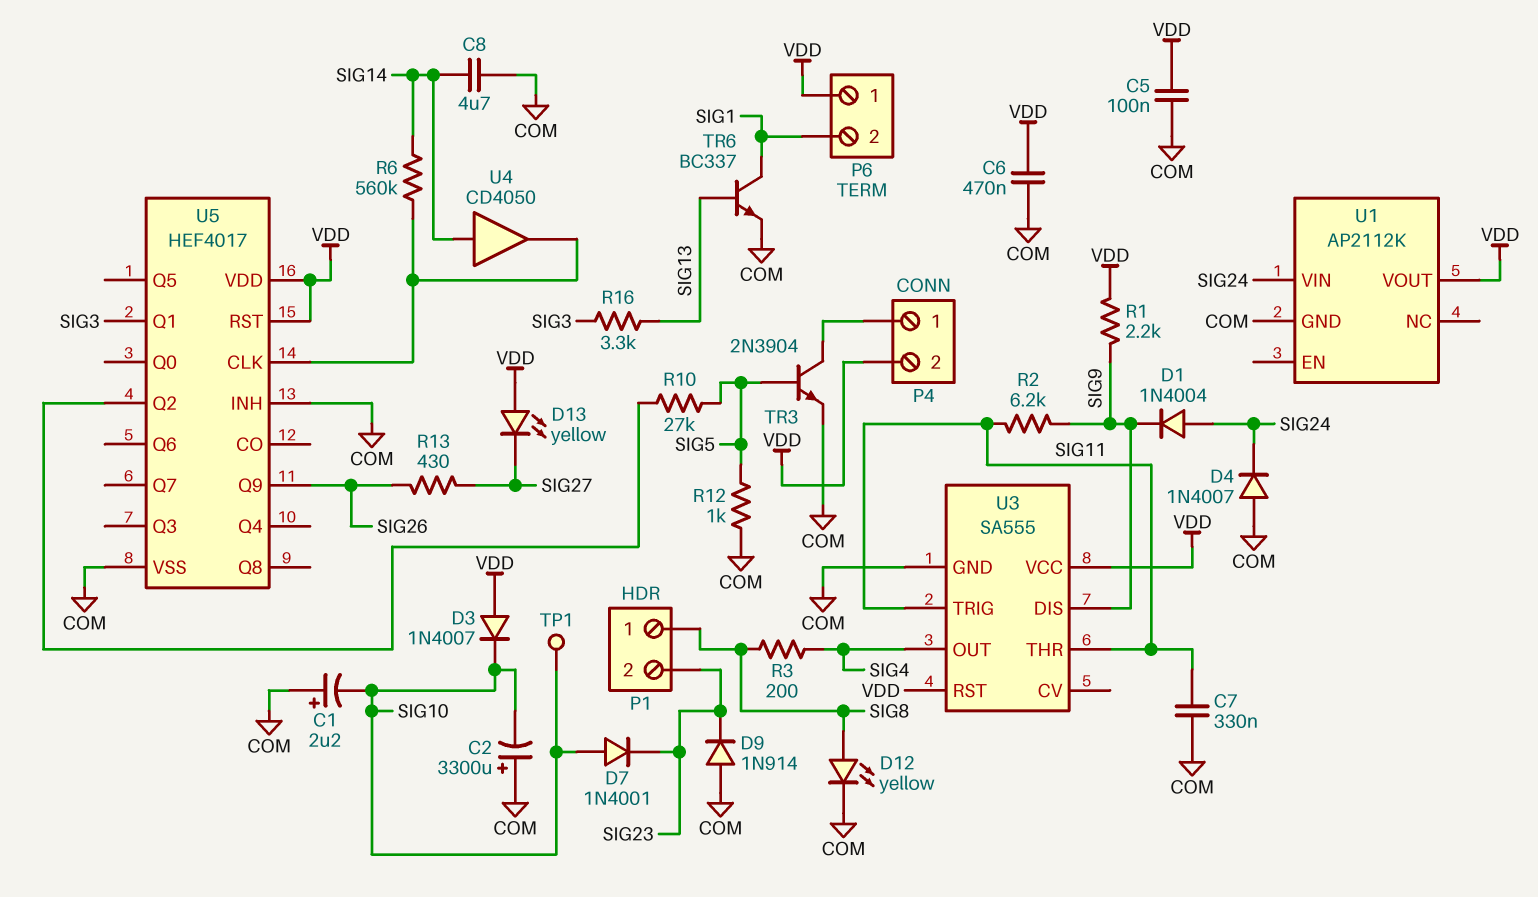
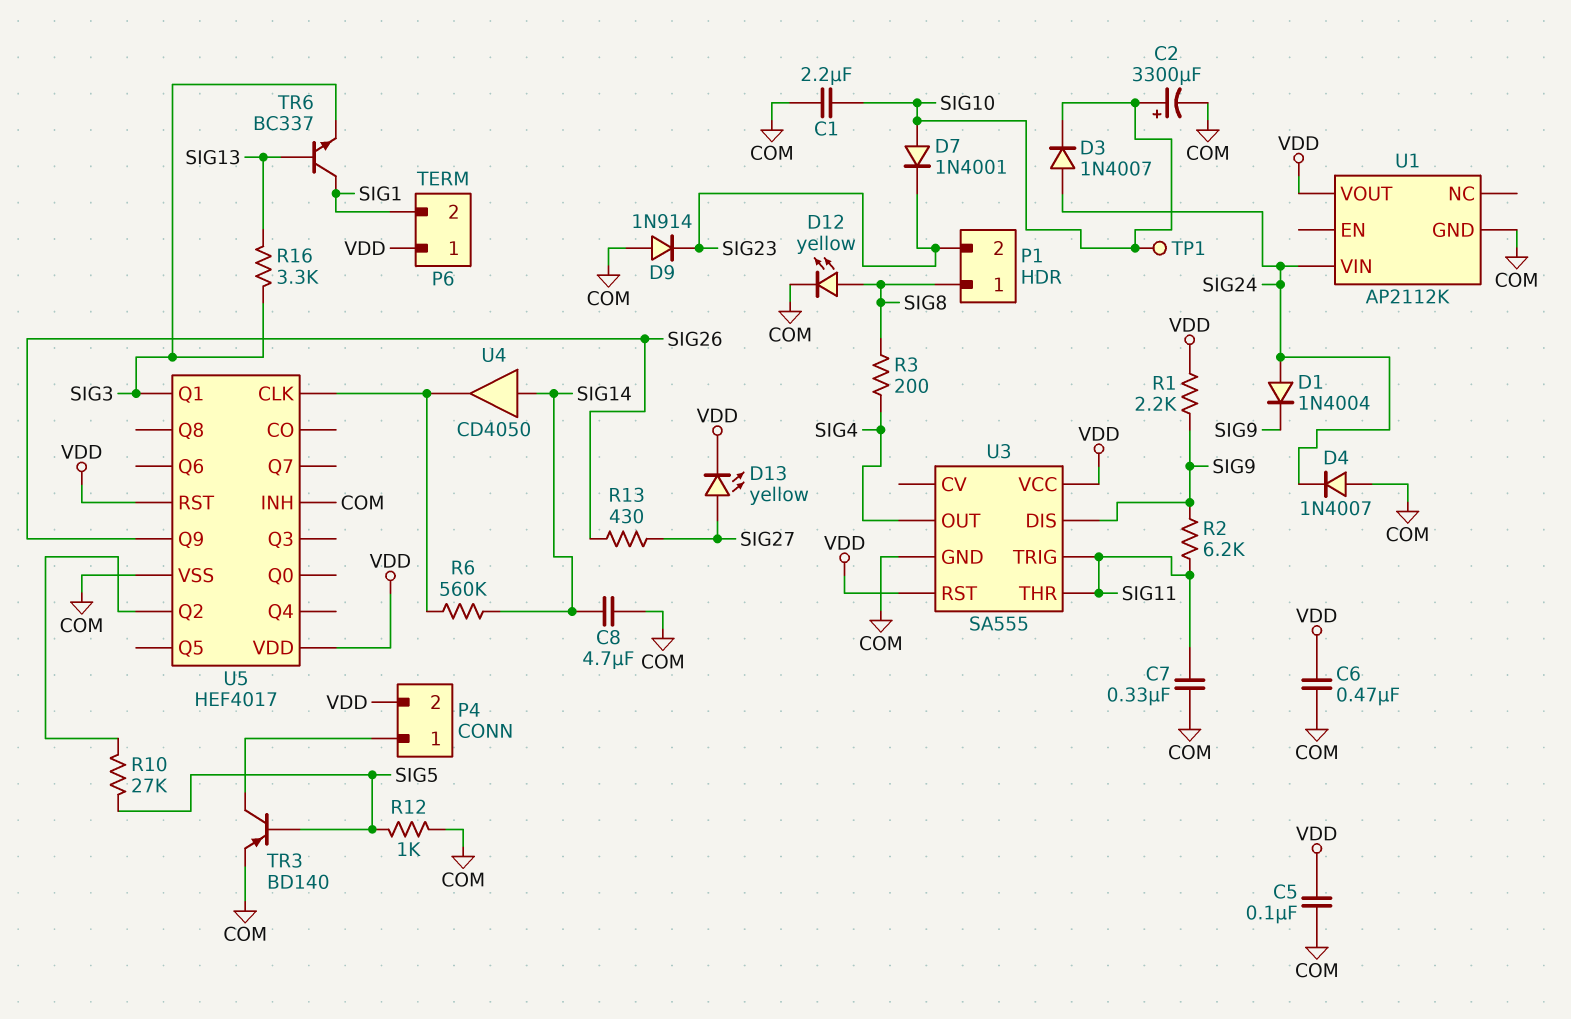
C1: 2.2uF (plus COM, minus SIG10) -> 2.2uF (COM, SIG10)
C2: 3300uF (plus COM, minus SIG10) -> 3300uF (plus SIG10, minus COM)
D3: diode 1N4007 (A VDD, K SIG10) -> diode 1N4007 (A SIG24, K SIG10)
D13: LED yellow (A VDD, K SIG27) -> LED yellow (A SIG27, K VDD)
TR3: NPN 2N3904 (B SIG5, C P4/1, E COM) -> PNP BD140 (B SIG5, C P4/1, E COM)
TR6: NPN BC337 (B SIG13, C SIG1, E COM) -> NPN BC337 (B SIG13, C SIG1, E SIG3)

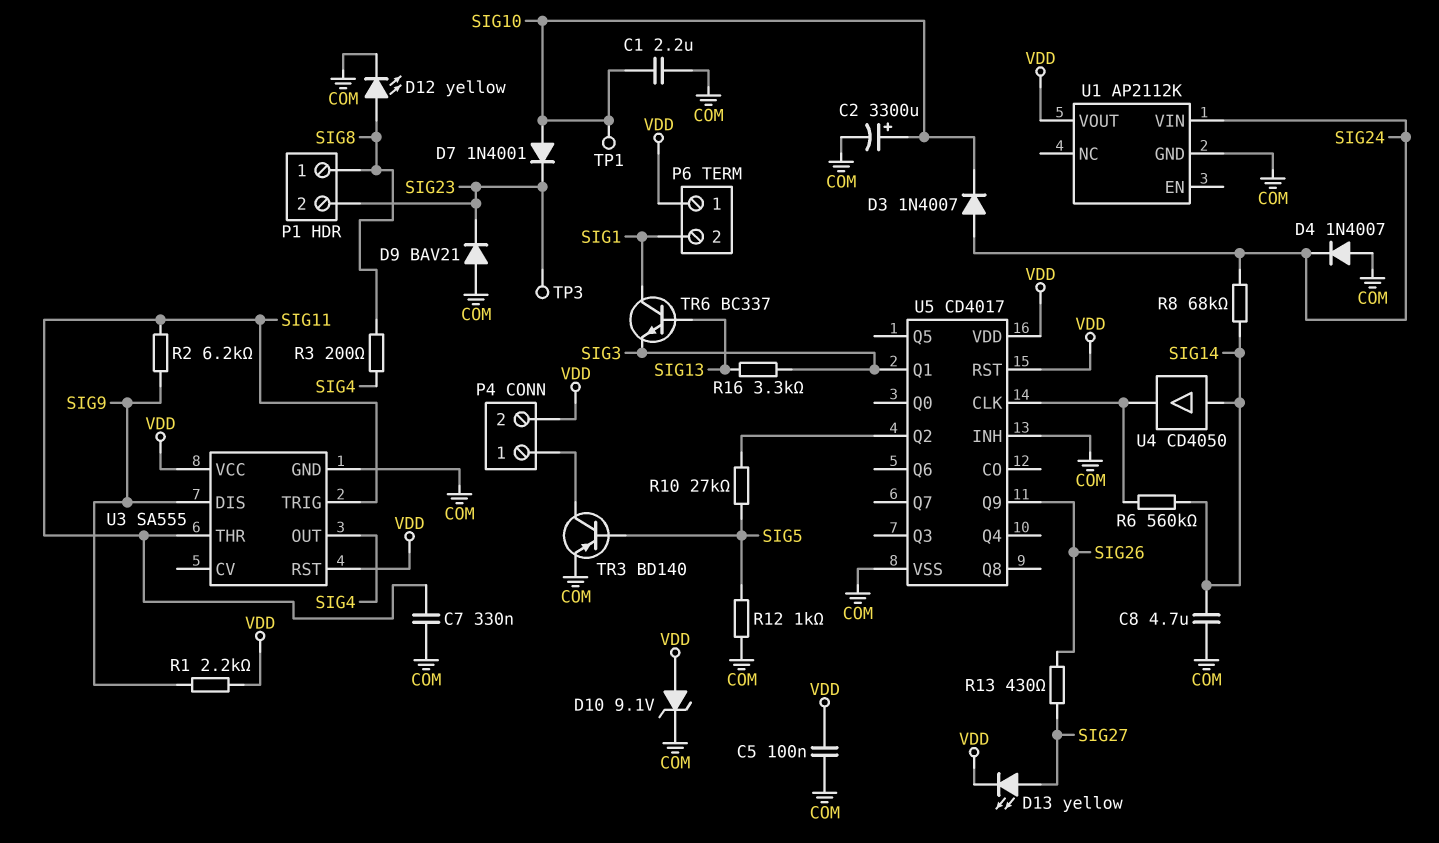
C6: 470nF (COM, VDD) -> none
D1: diode 1N4004 (A SIG24, K SIG9) -> none
D9: diode 1N914 (A COM, K SIG23) -> diode BAV21 (A COM, K SIG23)
D10: none -> zener 9.1V (A VDD, K COM)
R8: none -> 68k (SIG14, SIG24)
TP3: none -> test point (SIG23)
U5: HEF4017 -> CD4017

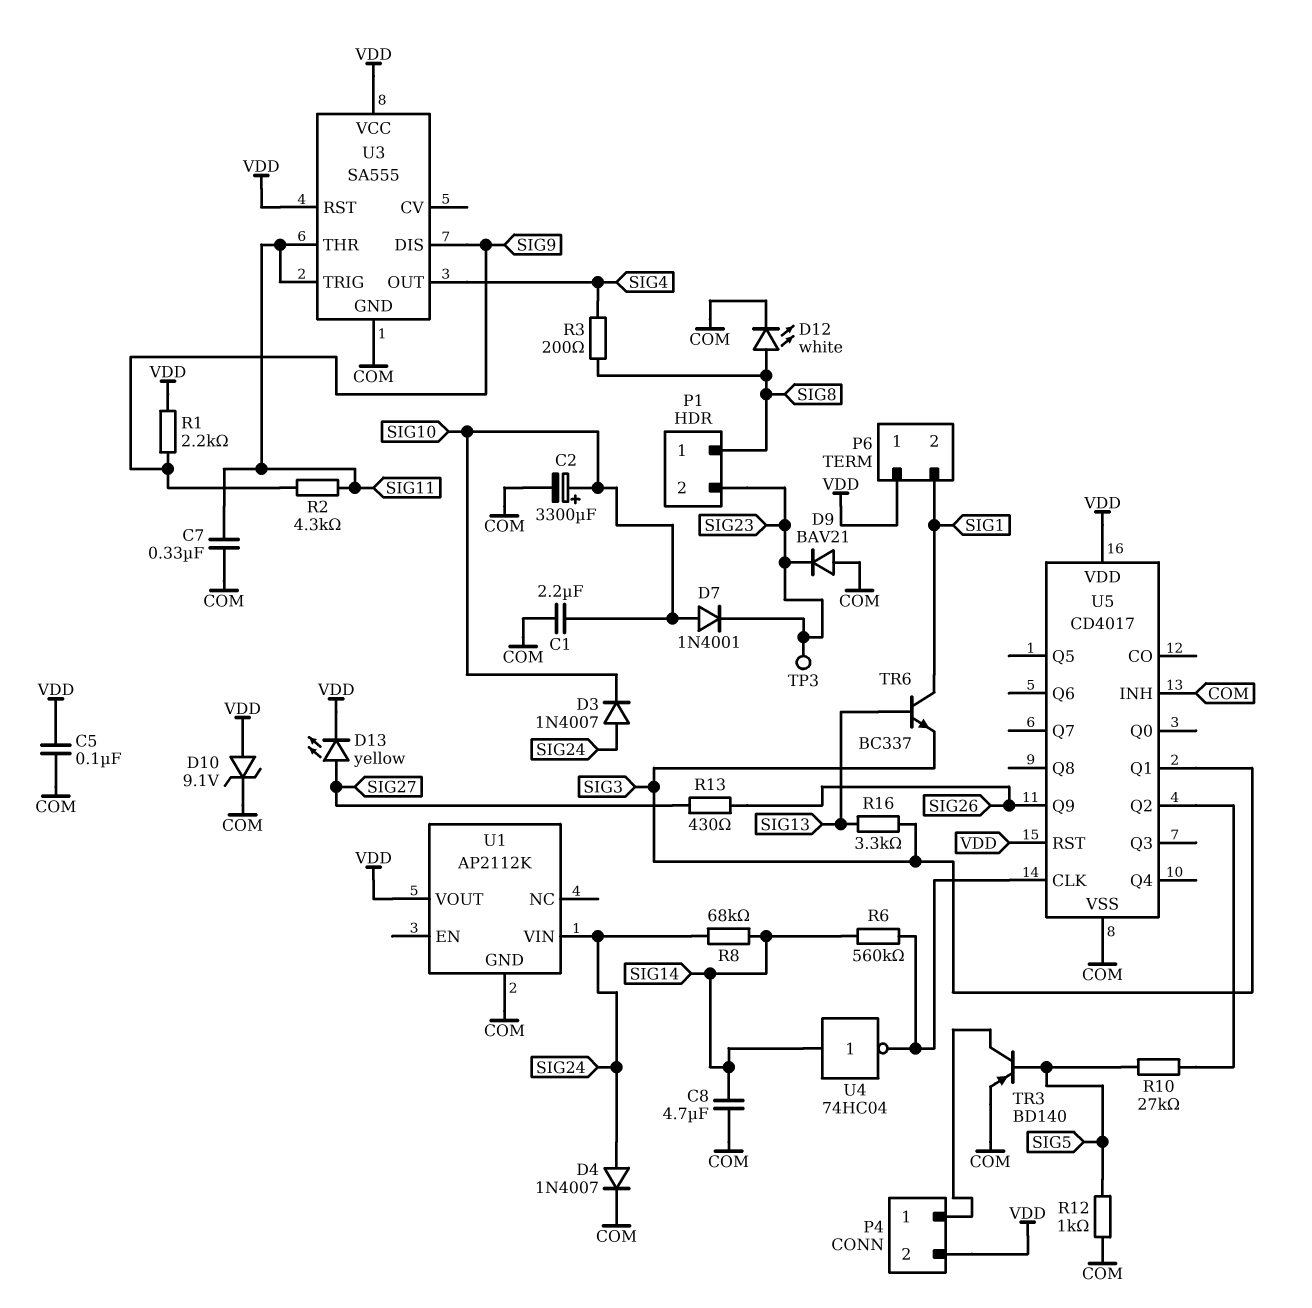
D4: diode 1N4007 (A COM, K SIG24) -> diode 1N4007 (A SIG24, K COM)
D12: LED yellow (A SIG8, K COM) -> LED white (A SIG8, K COM)
R2: 6.2k (SIG9, SIG11) -> 4.3k (SIG9, SIG11)
TP1: test point (SIG10) -> none
U4: buffer CD4050 (in SIG14, out U5/CLK) -> NOT 74HC04 (in SIG14, out U5/CLK)

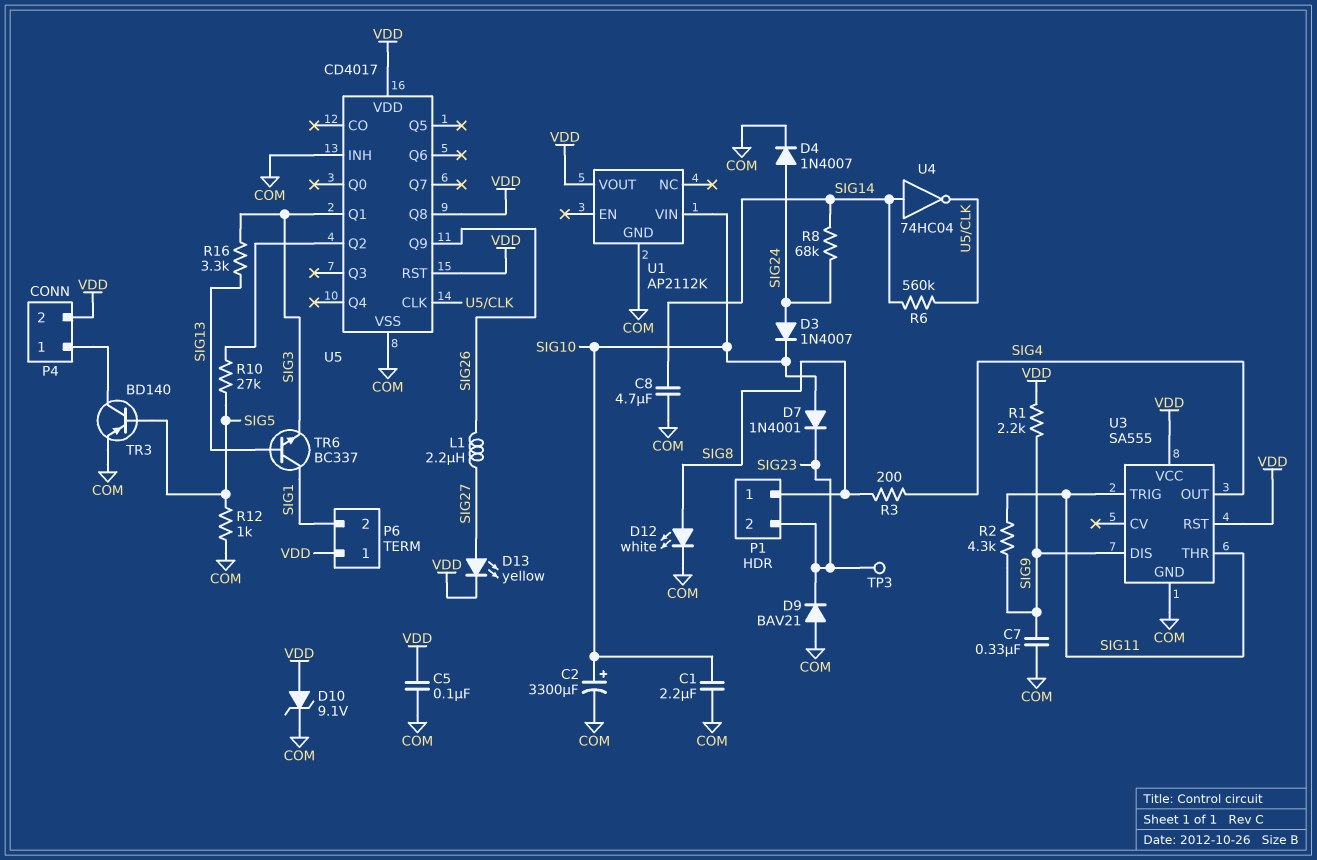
C7: 330nF (COM, SIG11) -> 330nF (COM, SIG9)
L1: none -> 2.2uH (SIG26, SIG27)
R13: 430 (SIG26, SIG27) -> none
U1 pin VIN: SIG24 -> SIG10
U5 pin Q8: none -> VDD

